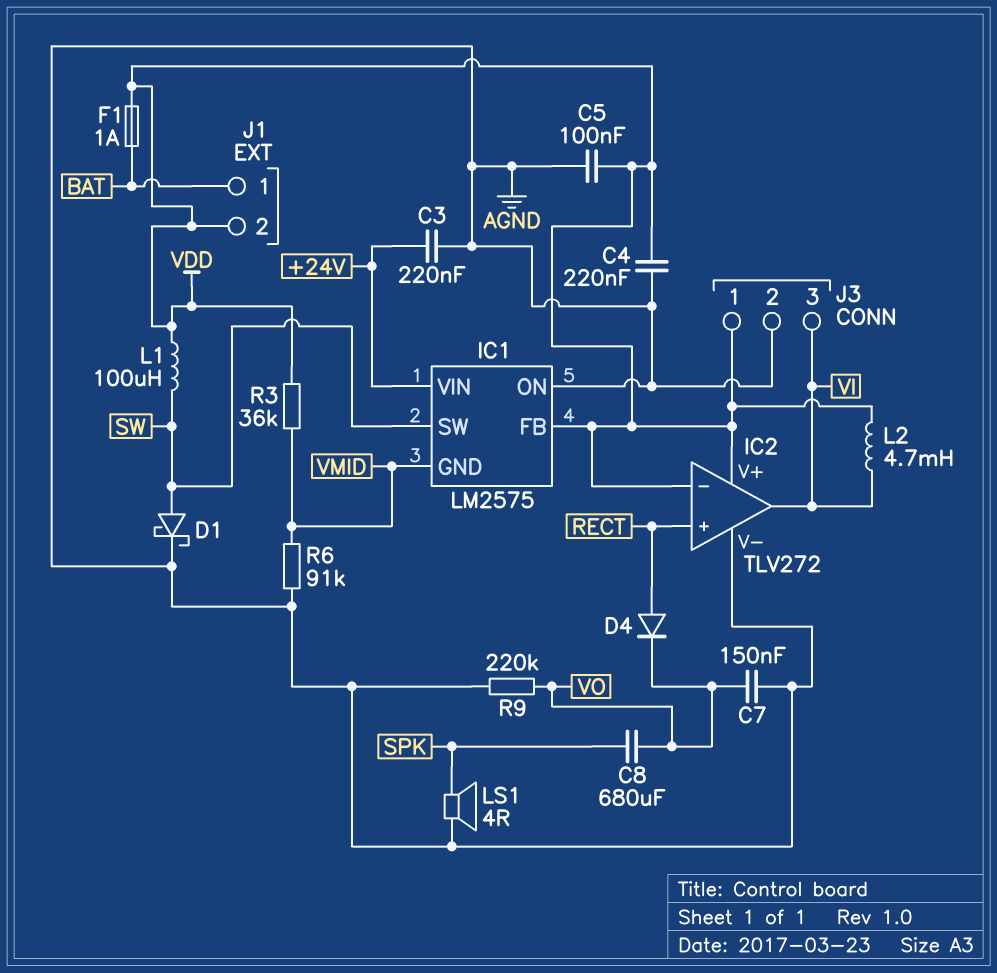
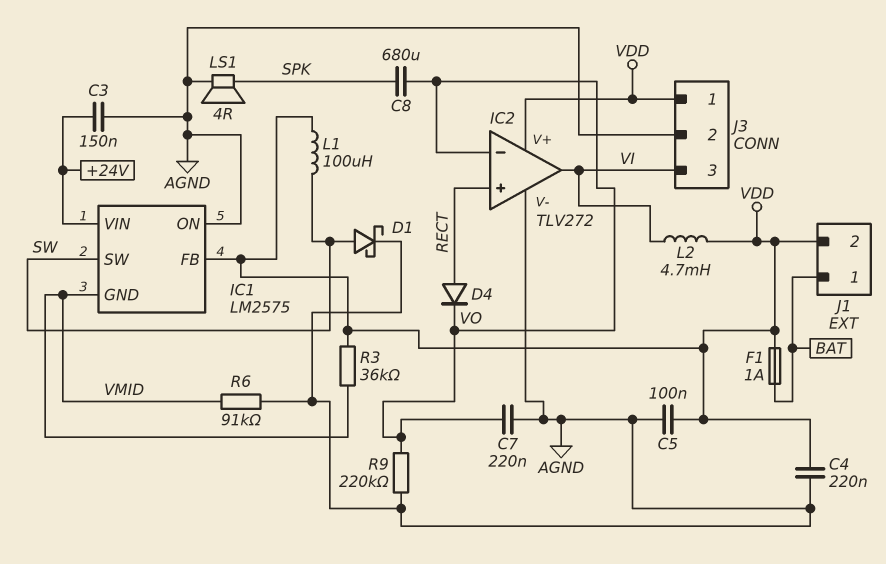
C3: 220nF (+24V, AGND) -> 150nF (+24V, AGND)
C7: 150nF (AGND, VO) -> 220nF (AGND, VO)
IC2 pin in-: VDD -> VO

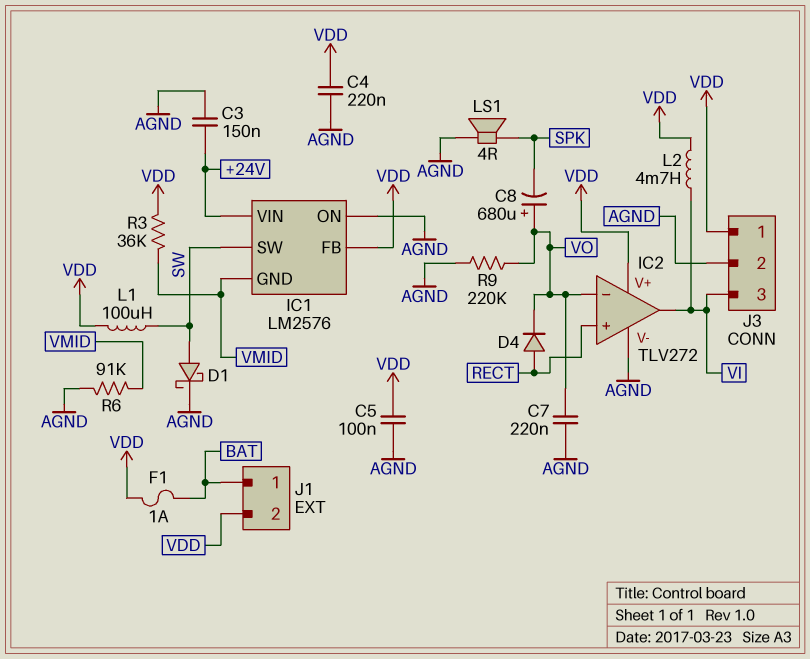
C8: 680uF (SPK, VO) -> 680uF (plus VO, minus SPK)
IC1: LM2575 -> LM2576

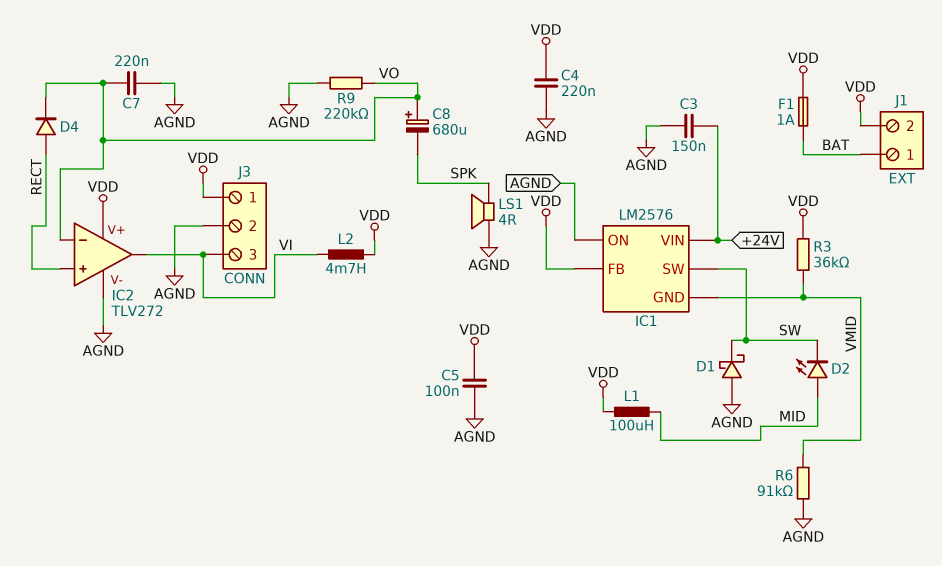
D1: schottky (A SW, K AGND) -> schottky (A AGND, K SW)
D2: none -> LED (A MID, K SW)
L1: 100uH (SW, VDD) -> 100uH (MID, VDD)

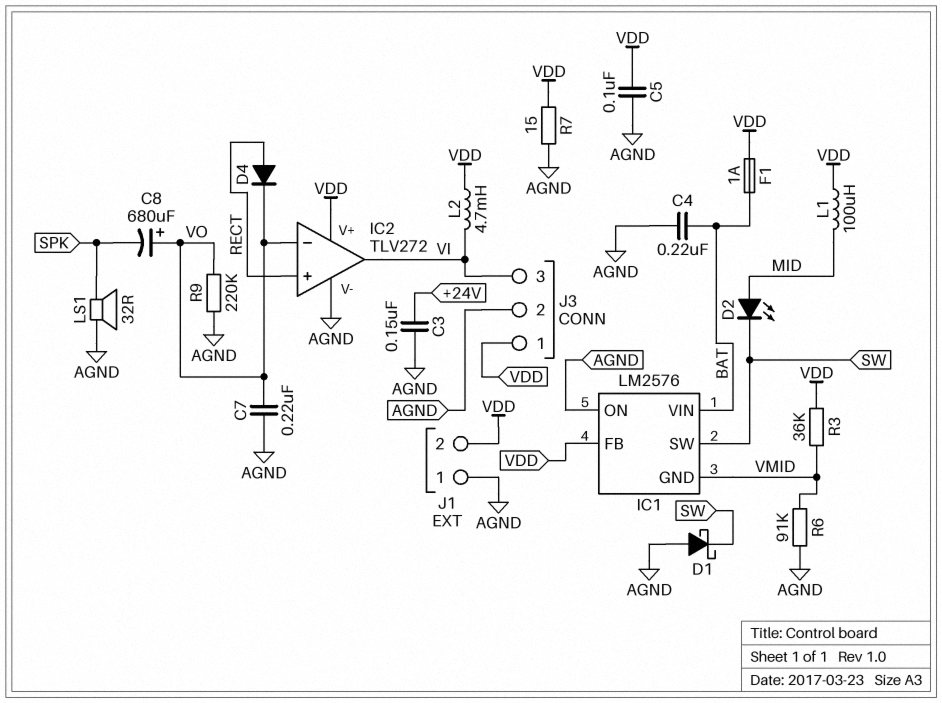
C4: 220nF (AGND, VDD) -> 220nF (AGND, BAT)
IC1 pin VIN: +24V -> BAT
J1 pin 1: BAT -> AGND
LS1: speaker 4R (AGND, SPK) -> speaker 32R (AGND, SPK)
R7: none -> 15 (AGND, VDD)

